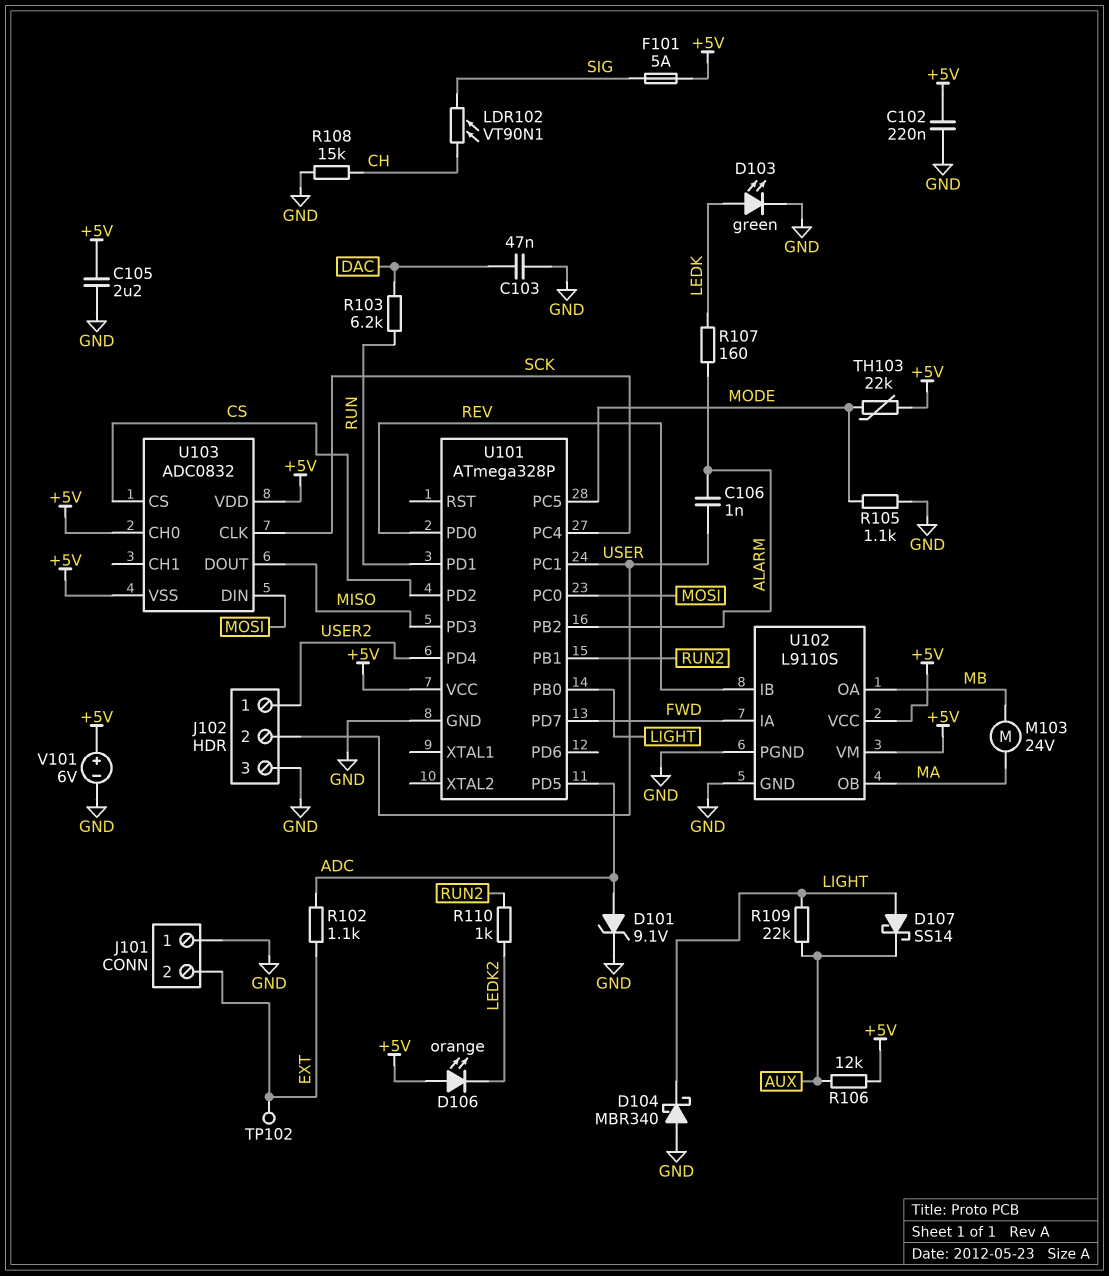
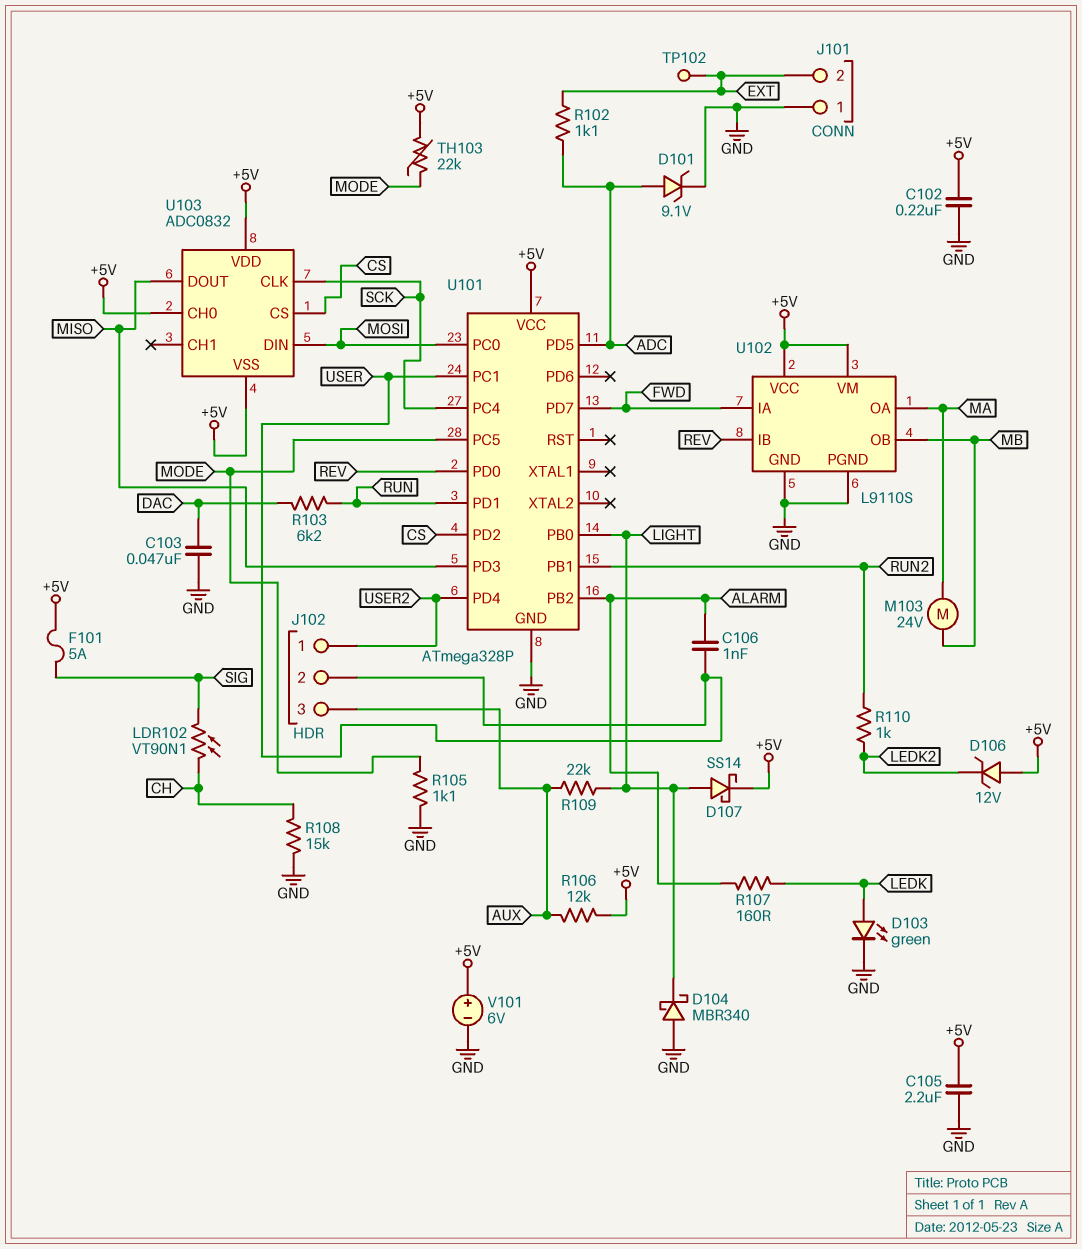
D106: LED orange (A +5V, K LEDK2) -> zener 12V (A +5V, K LEDK2)
D107: schottky SS14 (A LIGHT, K AUX) -> schottky SS14 (A LIGHT, K +5V)
J102 pin 3: GND -> AUX
U102 pin OA: MB -> MA
U102 pin OB: MA -> MB

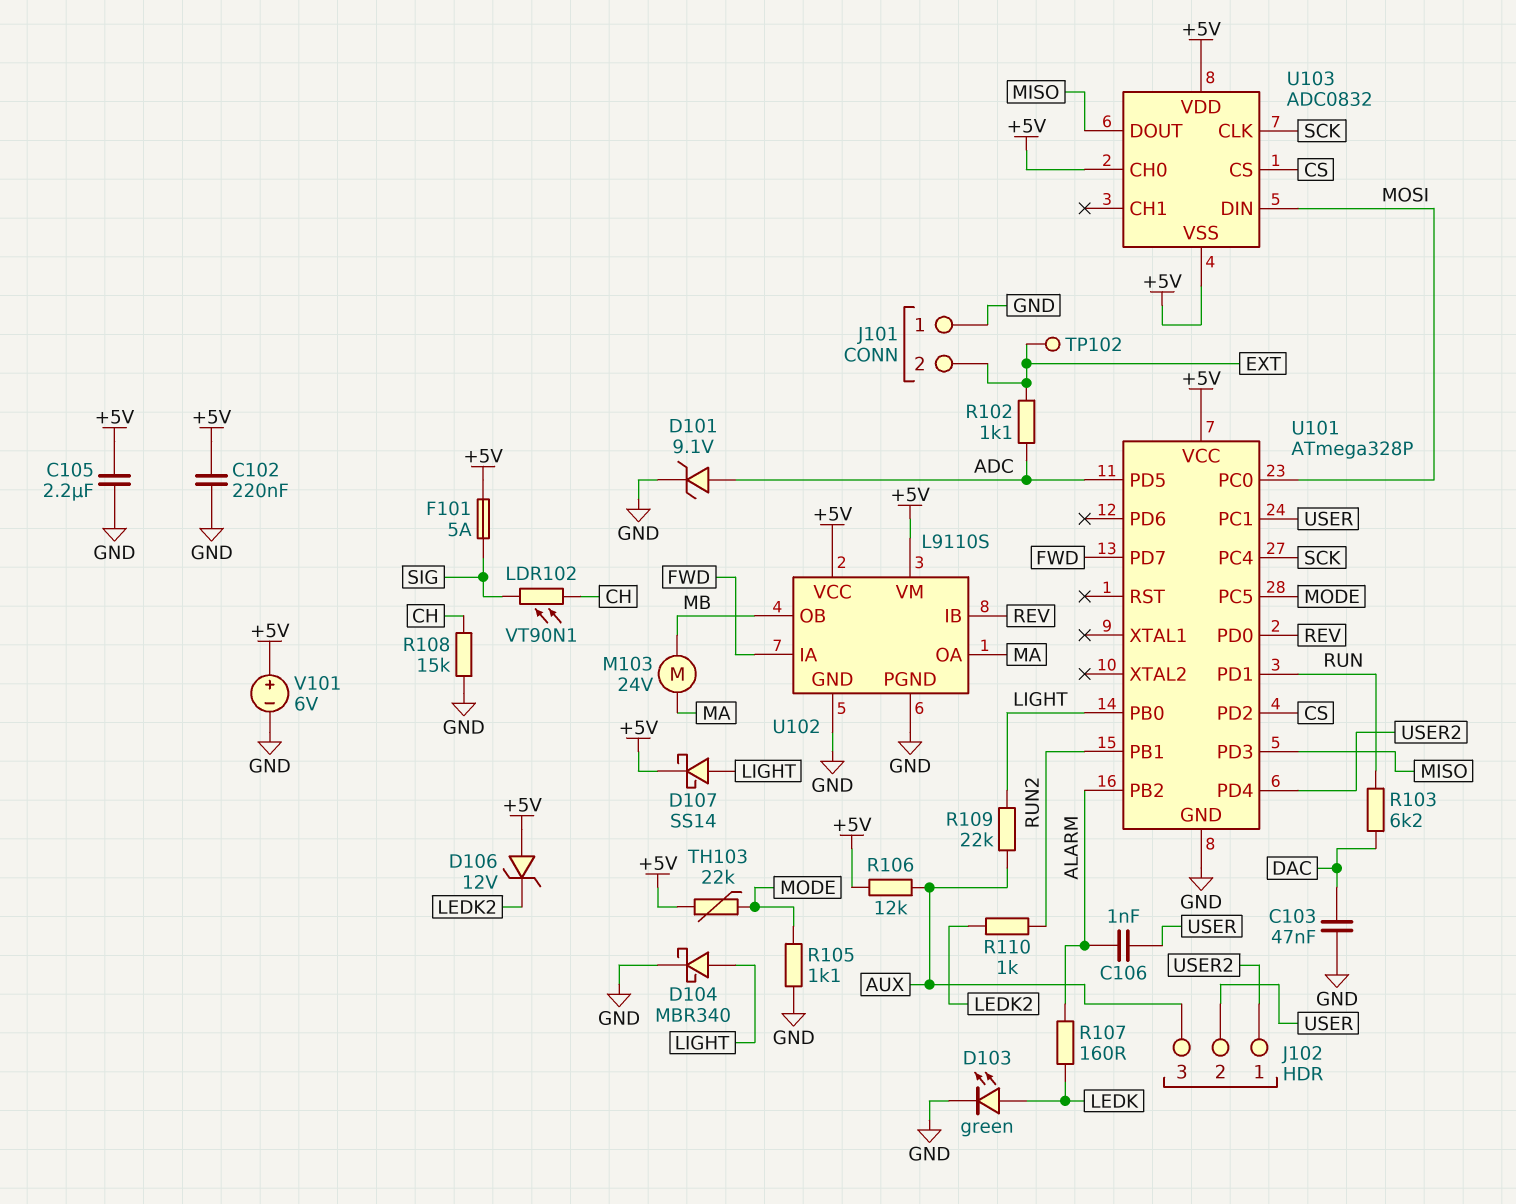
D104: schottky MBR340 (A GND, K LIGHT) -> schottky MBR340 (A LIGHT, K GND)

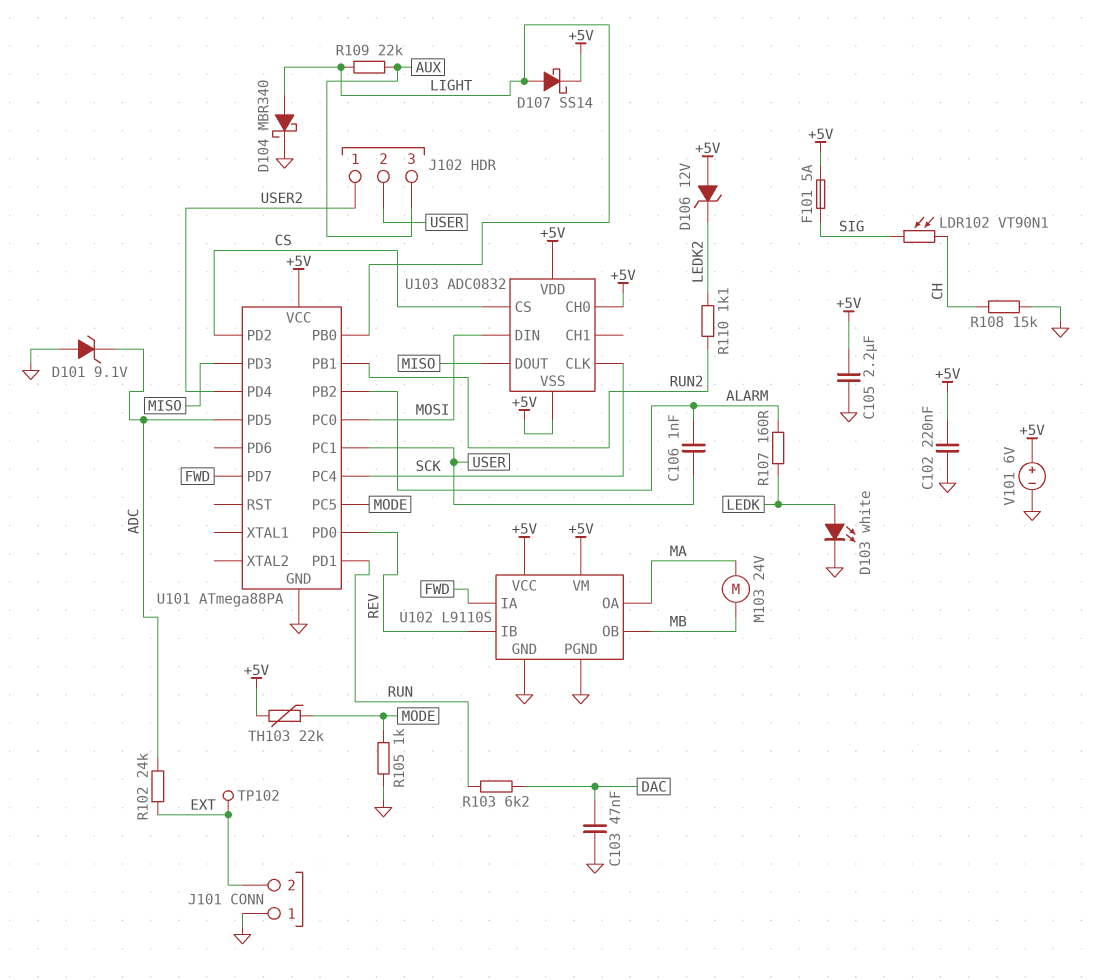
D101: zener 9.1V (A ADC, K GND) -> zener 9.1V (A GND, K ADC)
D103: LED green (A LEDK, K GND) -> LED white (A LEDK, K GND)
R102: 1.1k (ADC, EXT) -> 24k (ADC, EXT)
R105: 1.1k (GND, MODE) -> 1k (GND, MODE)
R106: 12k (+5V, AUX) -> none
R110: 1k (LEDK2, RUN2) -> 1.1k (LEDK2, RUN2)
U101: ATmega328P -> ATmega88PA

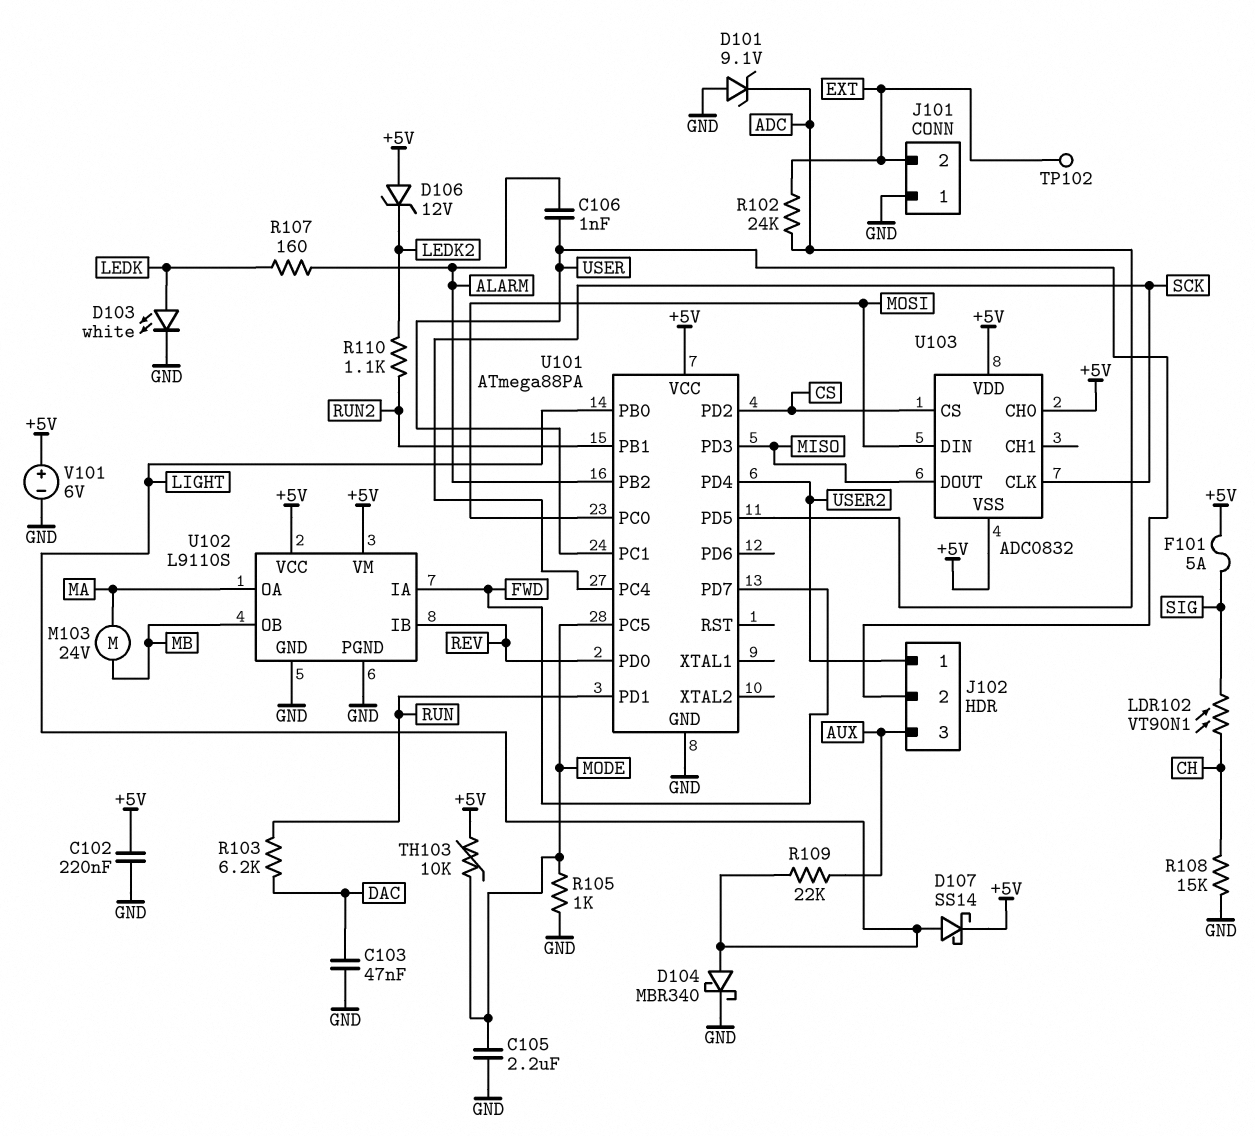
C105: 2.2uF (+5V, GND) -> 2.2uF (GND, MODE)
TH103: 22k (+5V, MODE) -> 10k (+5V, MODE)

